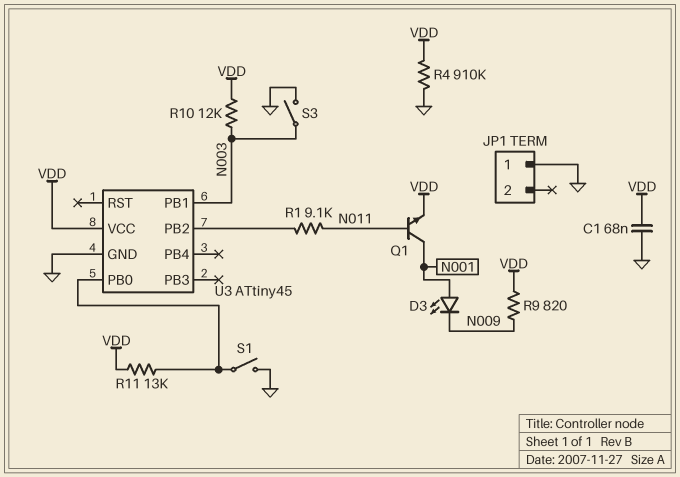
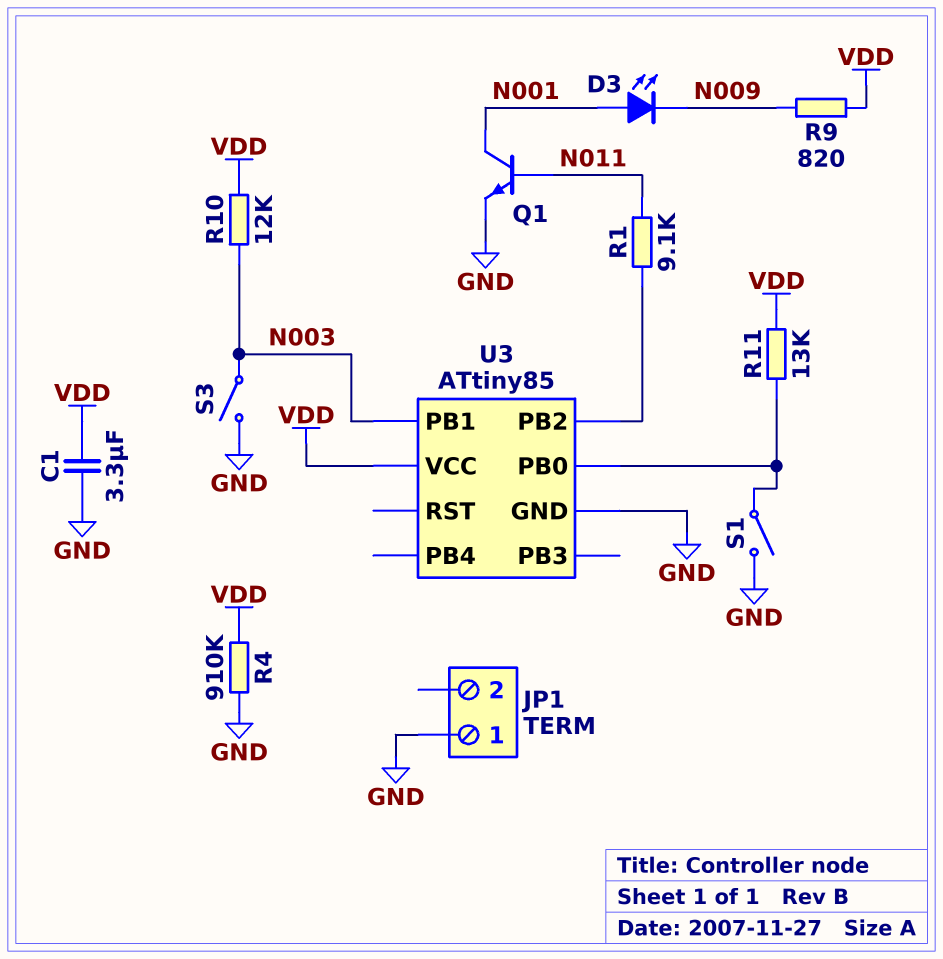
C1: 68nF (GND, VDD) -> 3.3uF (GND, VDD)
Q1: NPN (B N011, C N001, E VDD) -> NPN (B N011, C N001, E GND)
U3: ATtiny45 -> ATtiny85

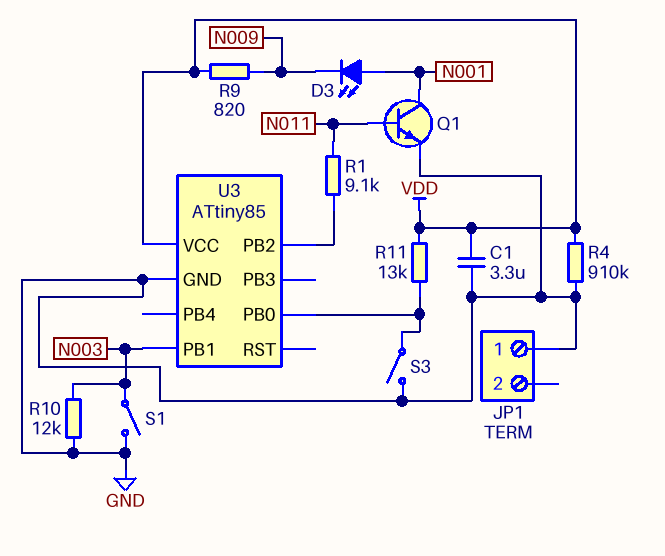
R10: 12k (N003, VDD) -> 12k (GND, N003)
S1: switch (GND, U3/PB0) -> switch (GND, N003)
S3: switch (GND, N003) -> switch (GND, U3/PB0)

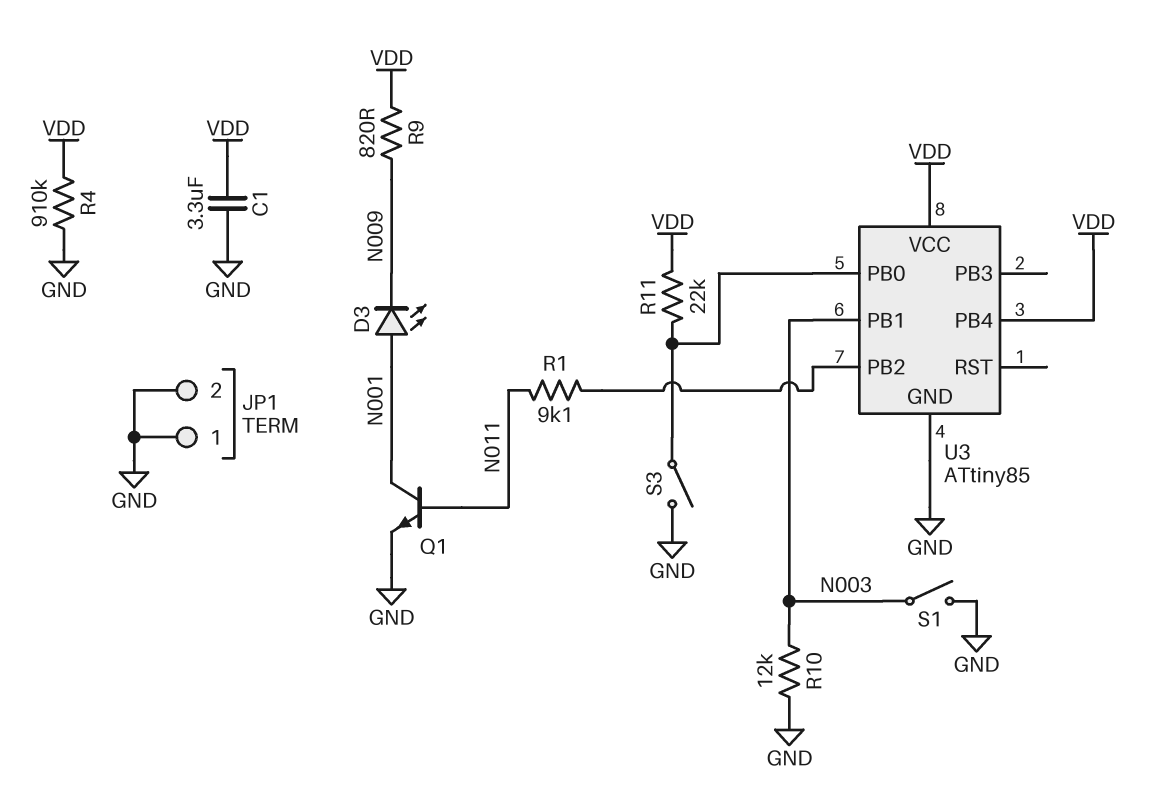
JP1 pin 2: none -> GND
R11: 13k (U3/PB0, VDD) -> 22k (U3/PB0, VDD)
U3 pin PB4: none -> VDD

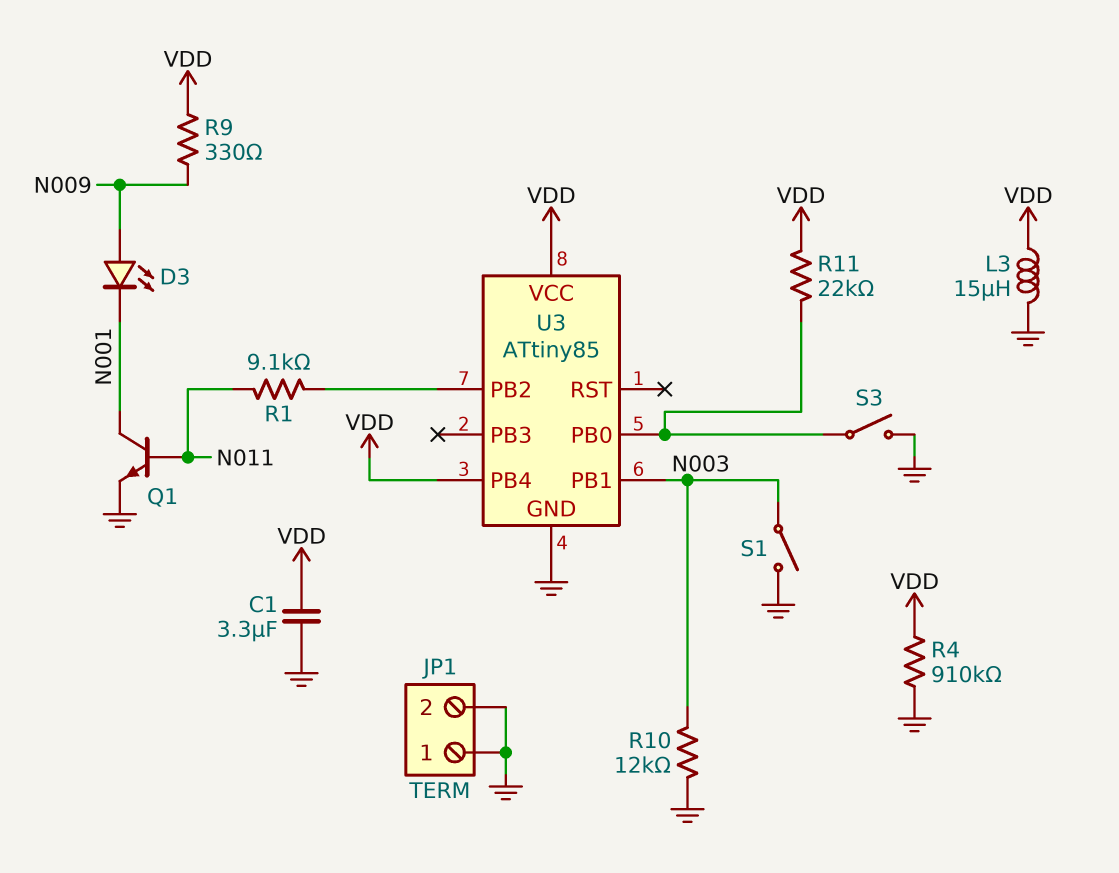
D3: LED (A N001, K N009) -> LED (A N009, K N001)
L3: none -> 15uH (GND, VDD)
R9: 820 (N009, VDD) -> 330 (N009, VDD)

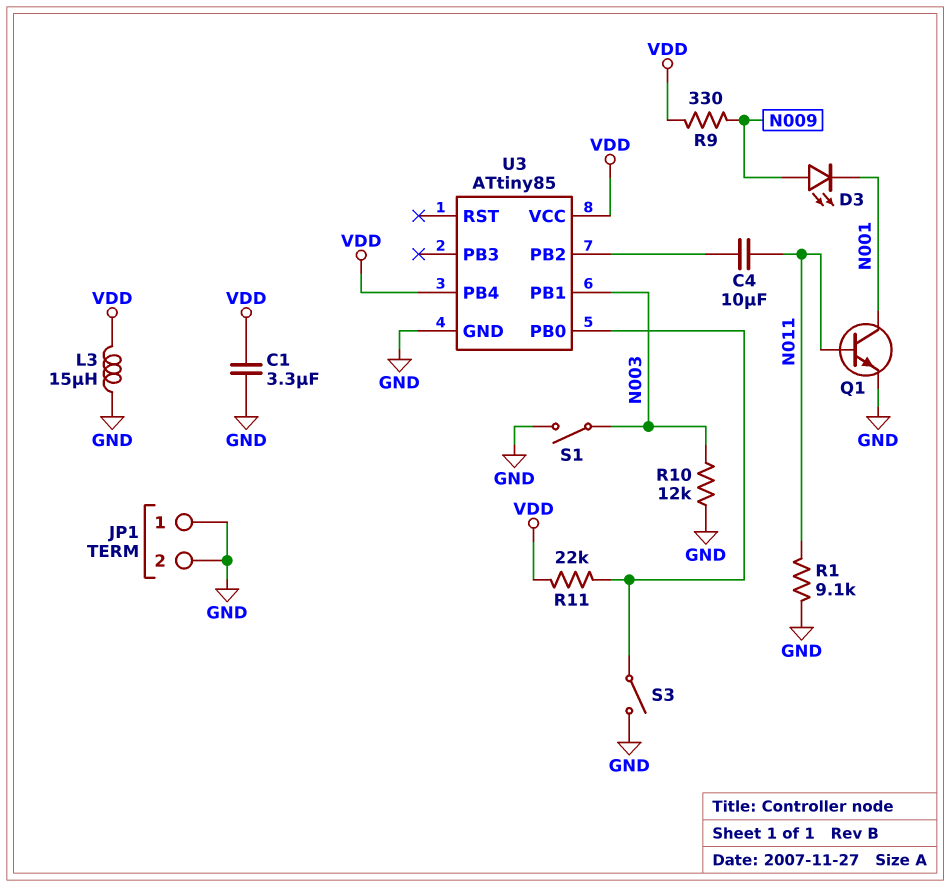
C4: none -> 10uF (N011, U3/PB2)
R1: 9.1k (N011, U3/PB2) -> 9.1k (GND, N011)
R4: 910k (GND, VDD) -> none

